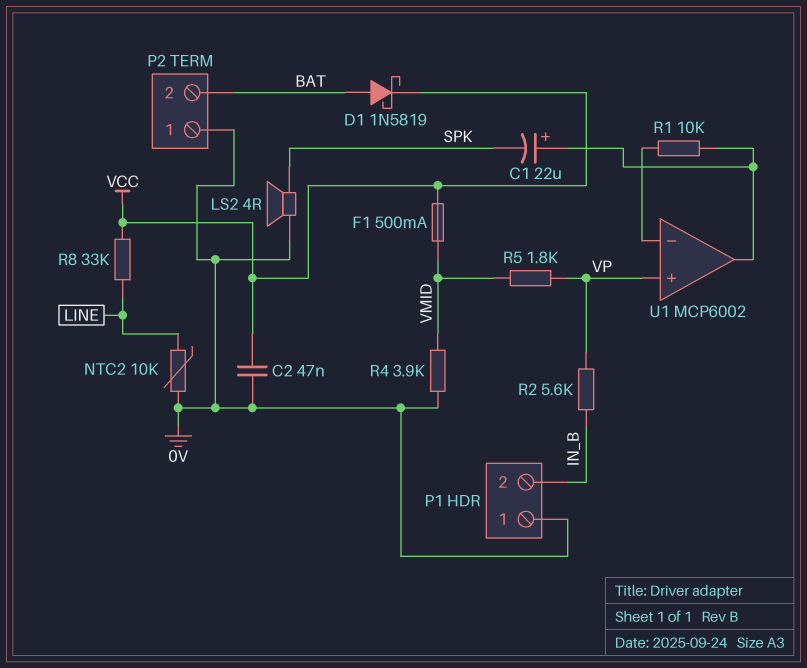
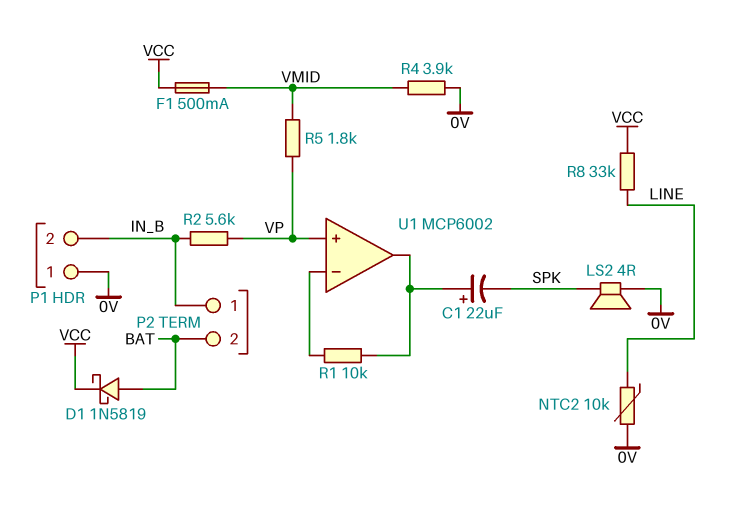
C2: 47nF (0V, VCC) -> none
P2 pin 1: 0V -> IN_B

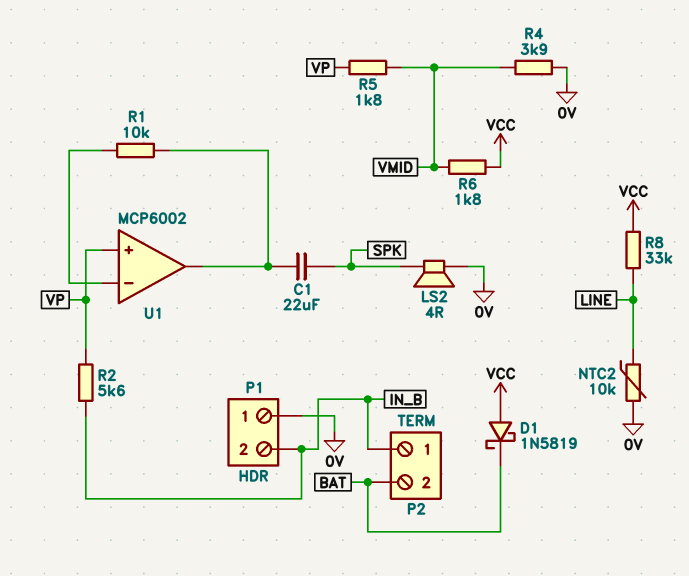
C1: 22uF (plus U1/out, minus SPK) -> 22uF (SPK, U1/out)
D1: schottky 1N5819 (A BAT, K VCC) -> schottky 1N5819 (A VCC, K BAT)
F1: 500mA (VCC, VMID) -> none
R6: none -> 1.8k (VCC, VMID)

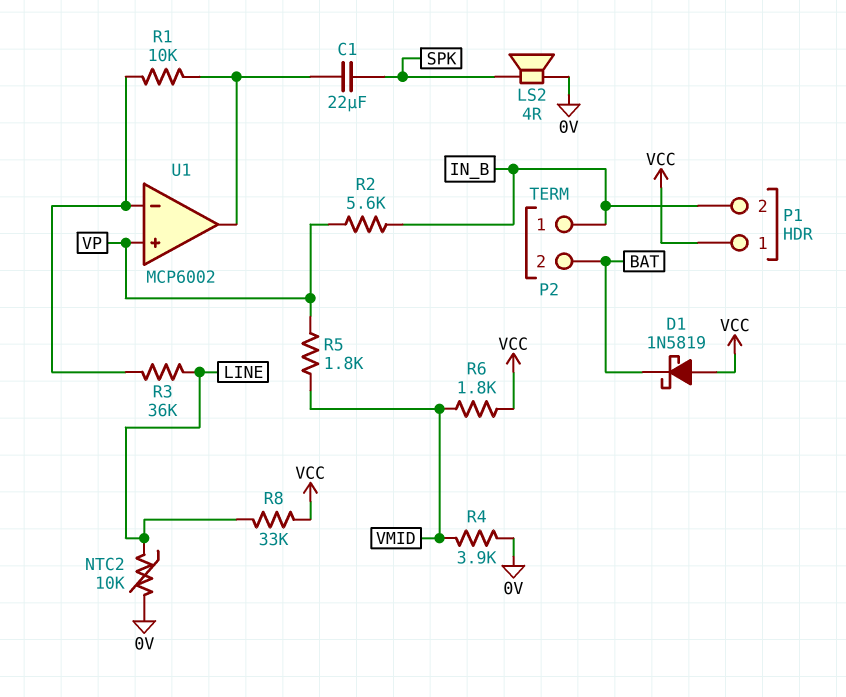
P1 pin 1: 0V -> VCC
R3: none -> 36k (LINE, U1/in-)

